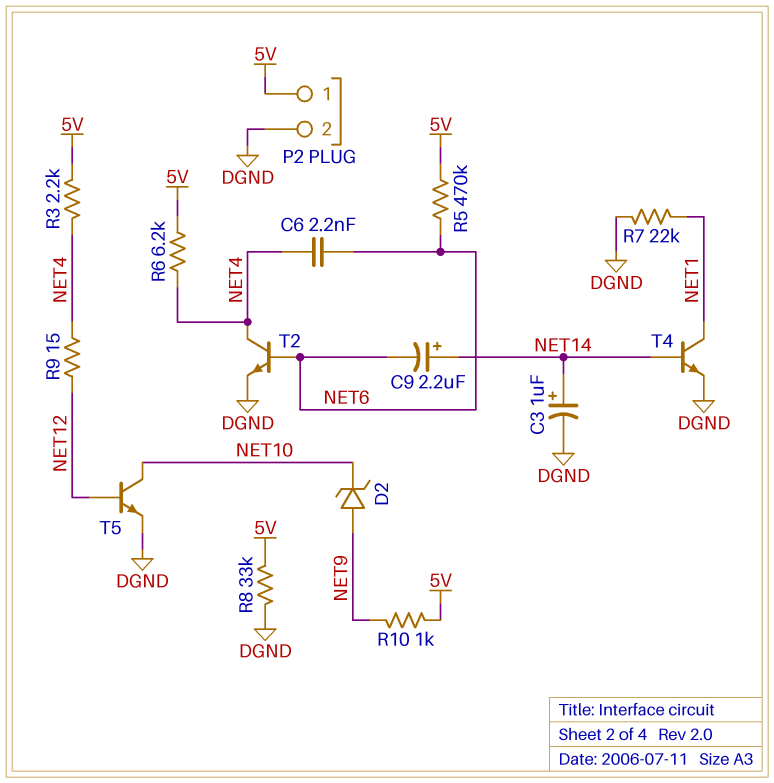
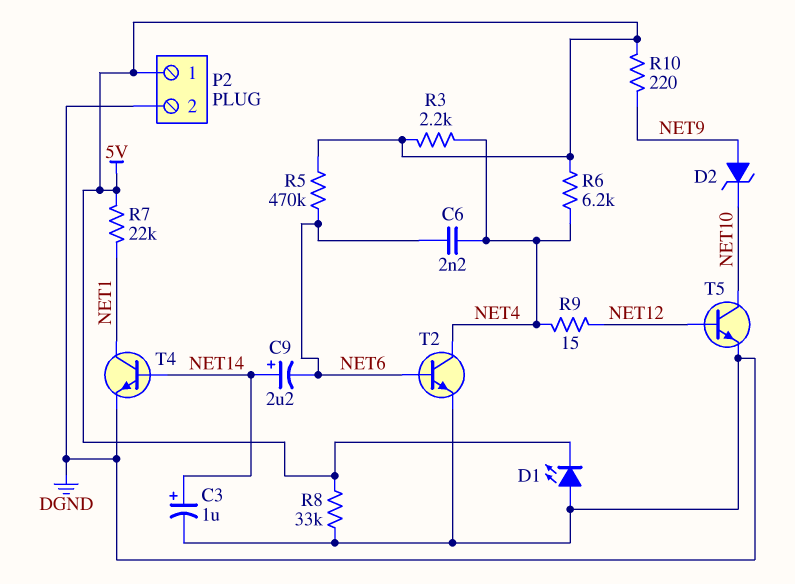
D1: none -> LED (A DGND, K 5V)
R7: 22k (DGND, NET1) -> 22k (5V, NET1)
R10: 1k (5V, NET9) -> 220 (5V, NET9)

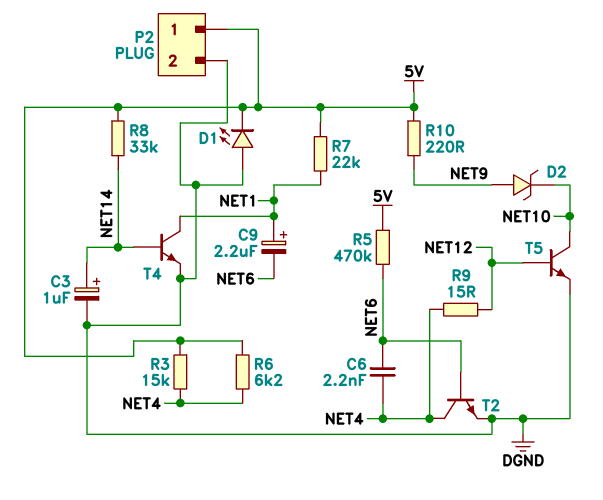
C9: 2.2uF (plus NET14, minus NET6) -> 2.2uF (plus NET1, minus NET6)
R3: 2.2k (5V, NET4) -> 15k (5V, NET4)
R8: 33k (5V, DGND) -> 33k (5V, NET14)

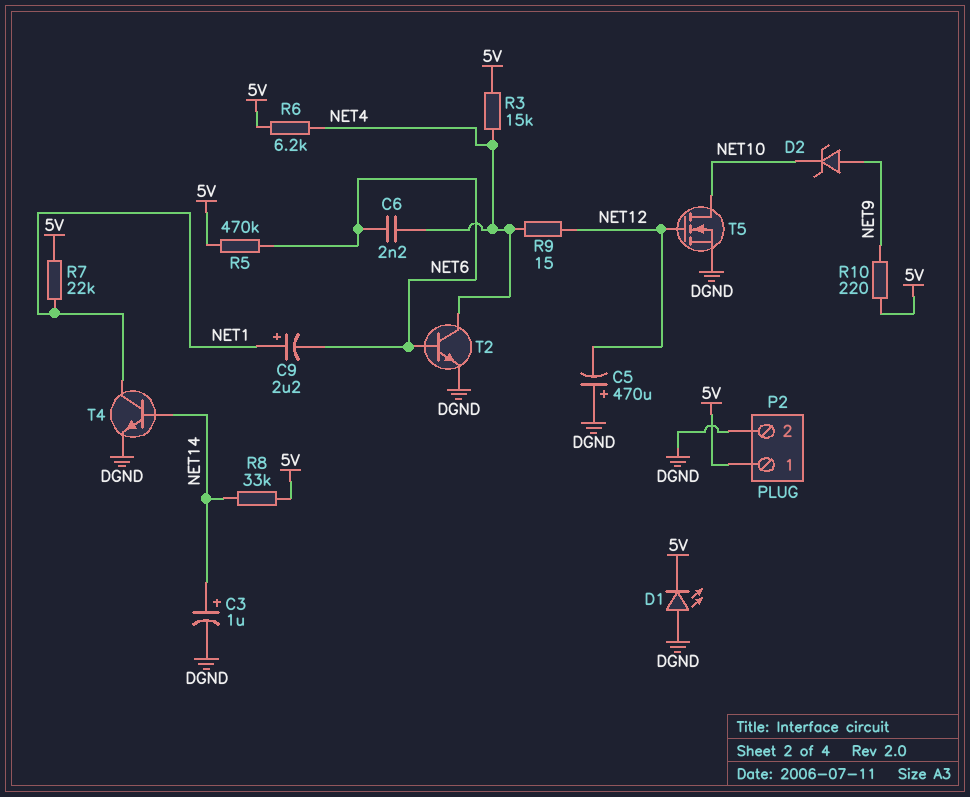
C5: none -> 470uF (plus DGND, minus NET12)
T5: NPN (B NET12, C NET10, E DGND) -> NMOS (G NET12, D NET10, S DGND)

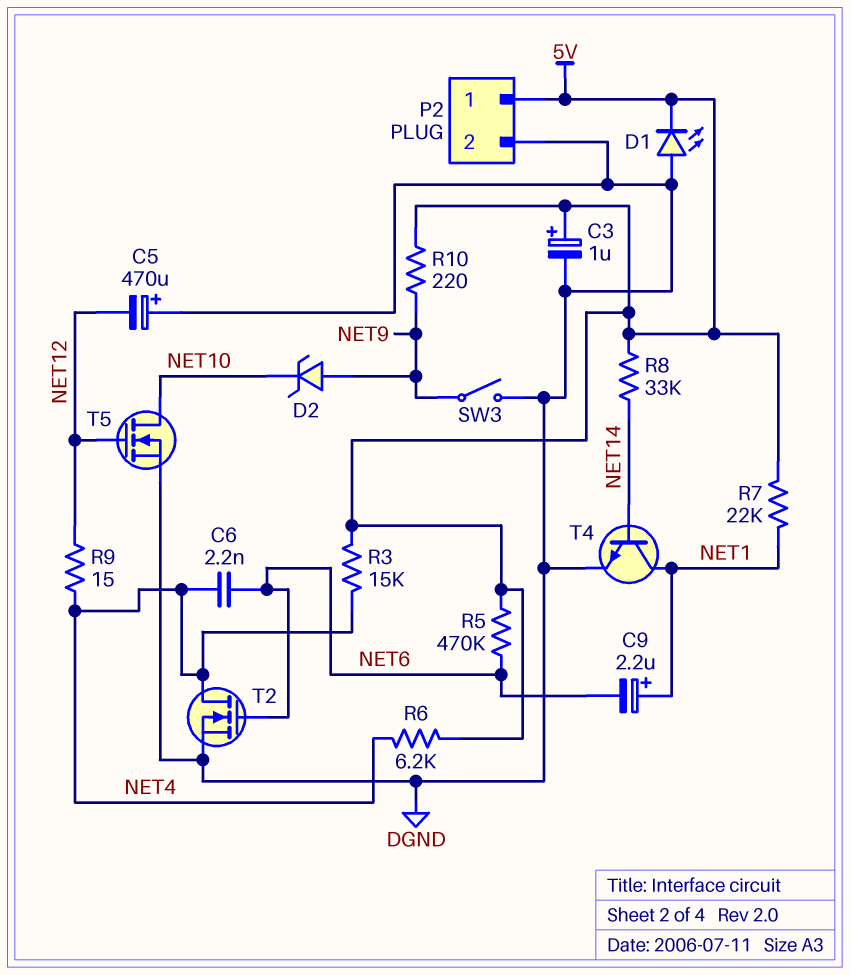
C3: 1uF (plus NET14, minus DGND) -> 1uF (plus 5V, minus DGND)
SW3: none -> switch (DGND, NET9)
T2: NPN (B NET6, C NET4, E DGND) -> NMOS (G NET6, D NET4, S DGND)

